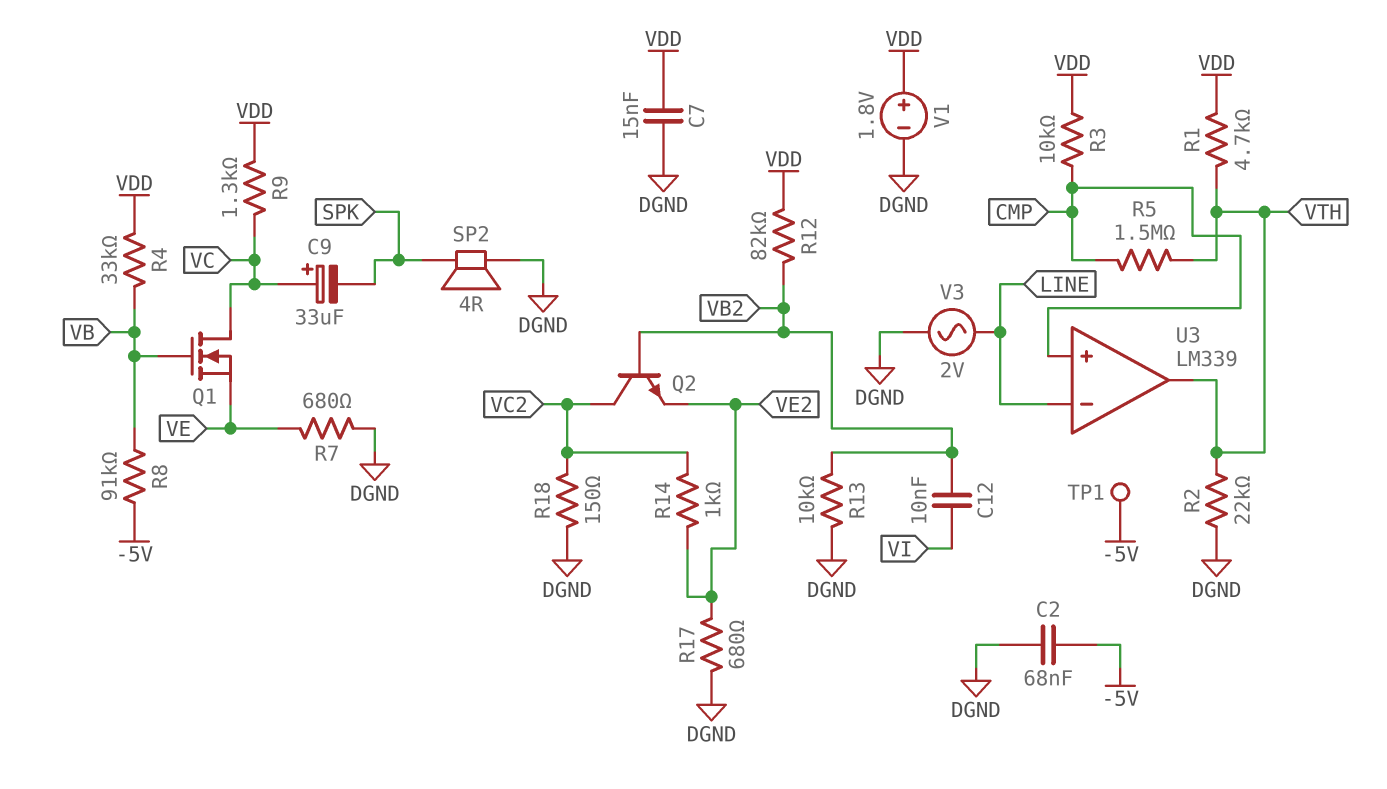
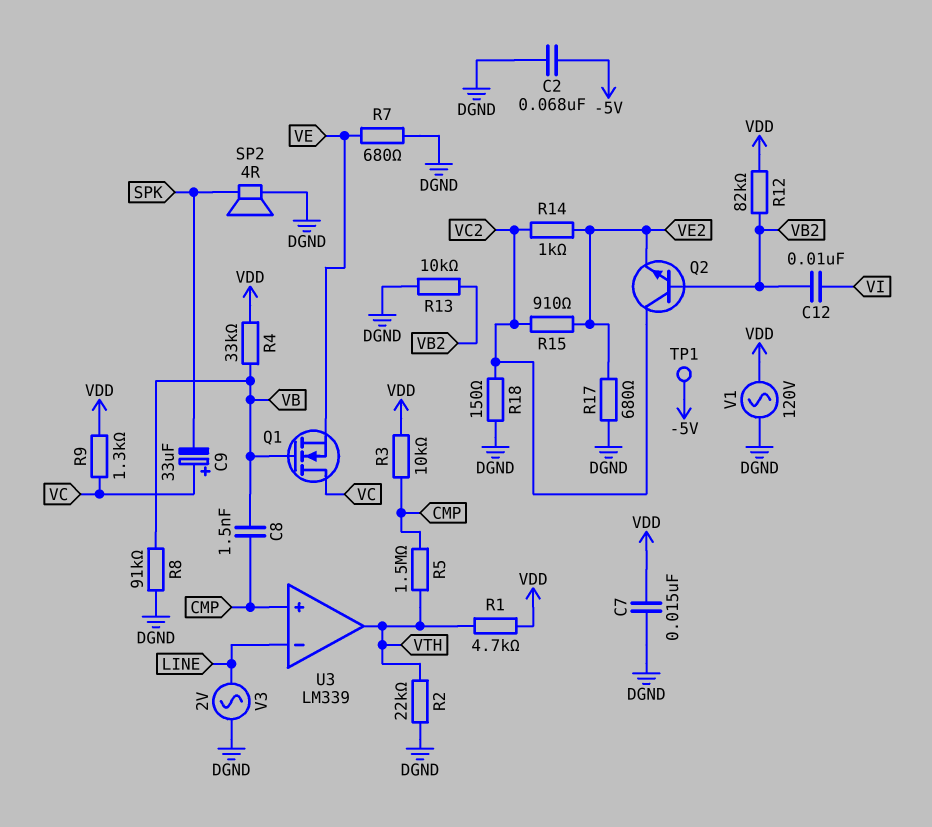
C8: none -> 1.5nF (CMP, VB)
R8: 91k (-5V, VB) -> 91k (DGND, VB)
R15: none -> 910 (VC2, VE2)
V1: 1.8V (plus VDD, minus DGND) -> AC 120V (DGND, VDD)

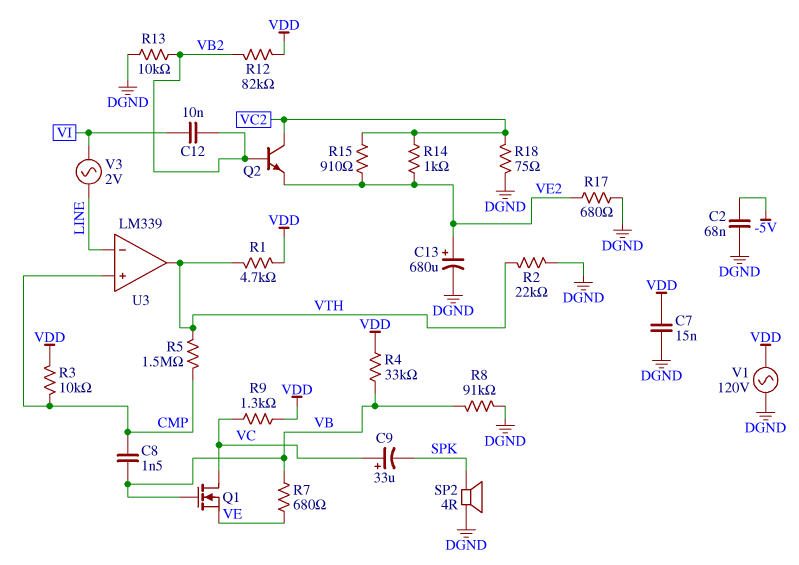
C13: none -> 680uF (plus VE2, minus DGND)
R7: 680 (DGND, VE) -> 680 (VB, VE)
R18: 150 (DGND, VC2) -> 75 (DGND, VC2)
TP1: test point (-5V) -> none
V3: AC 2V (DGND, LINE) -> AC 2V (LINE, VI)

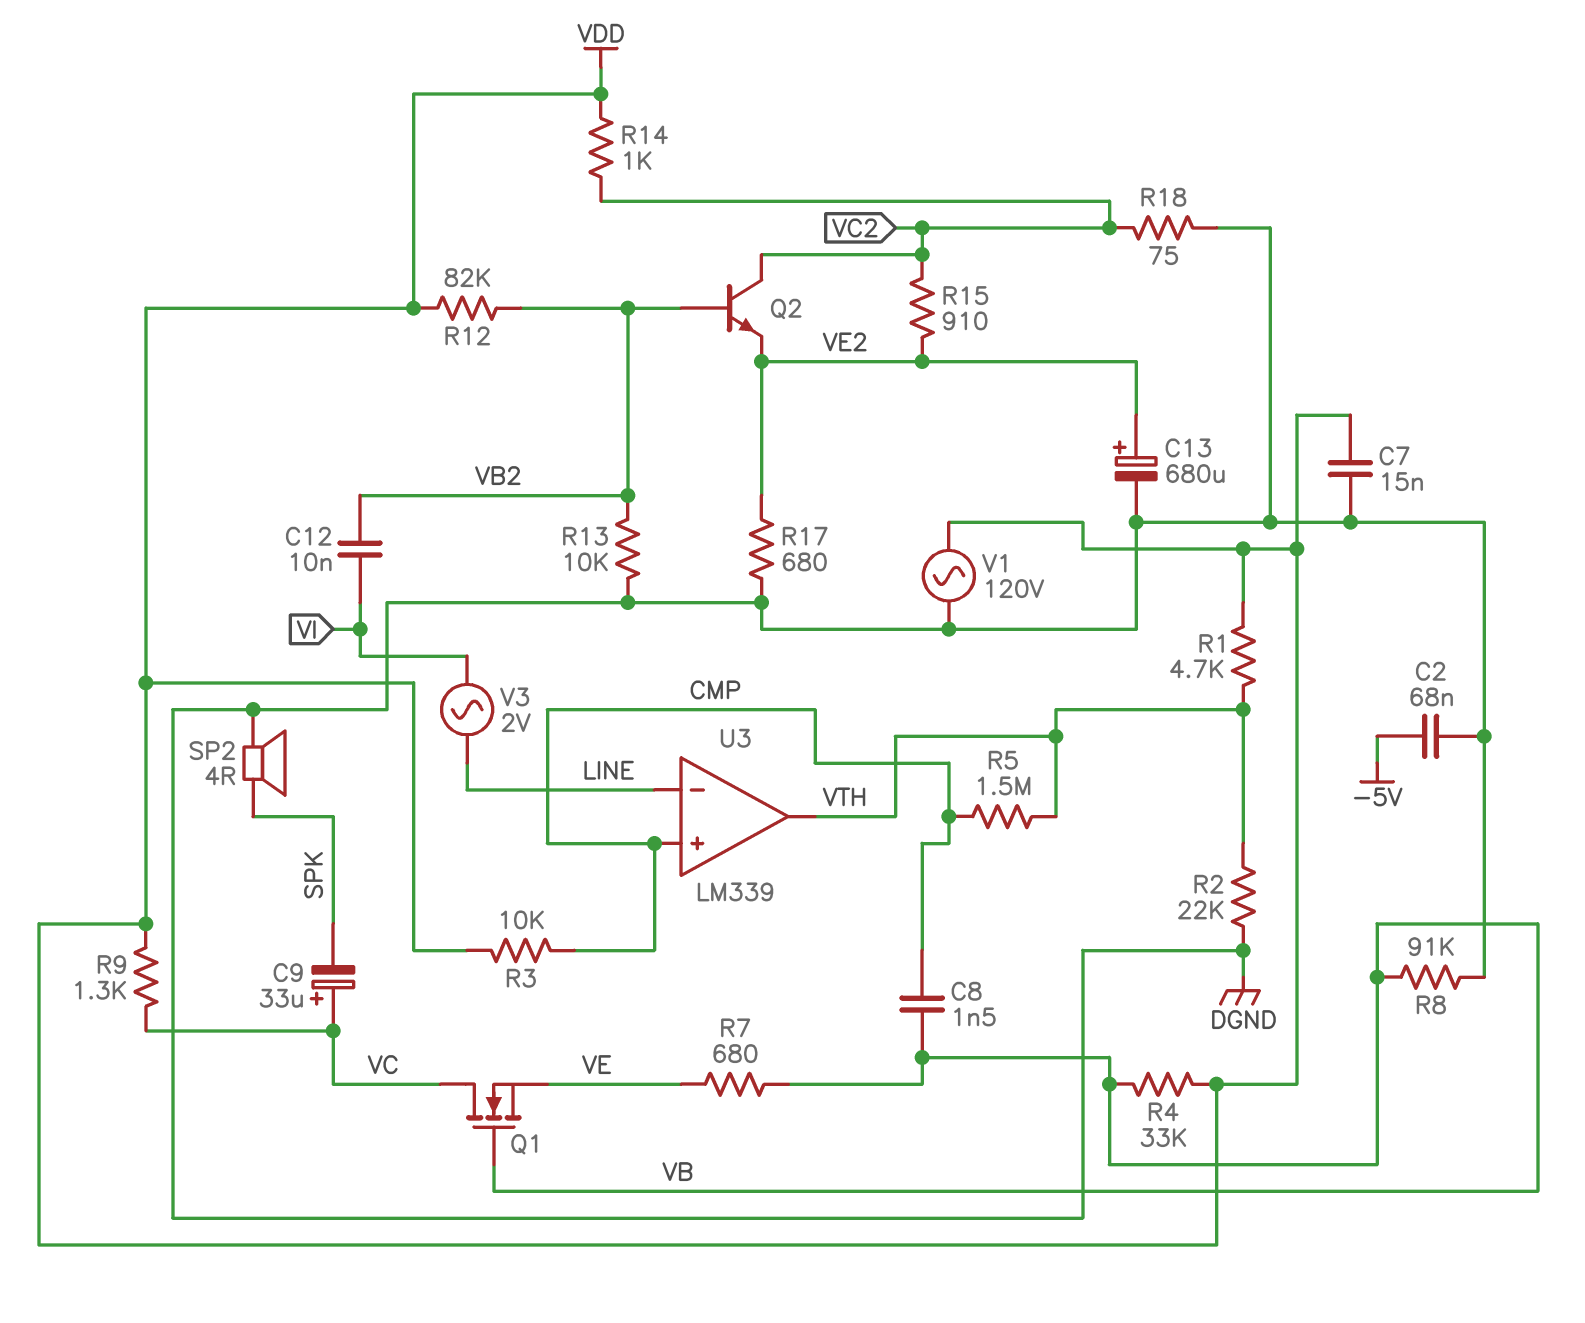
R14: 1k (VC2, VE2) -> 1k (VC2, VDD)

